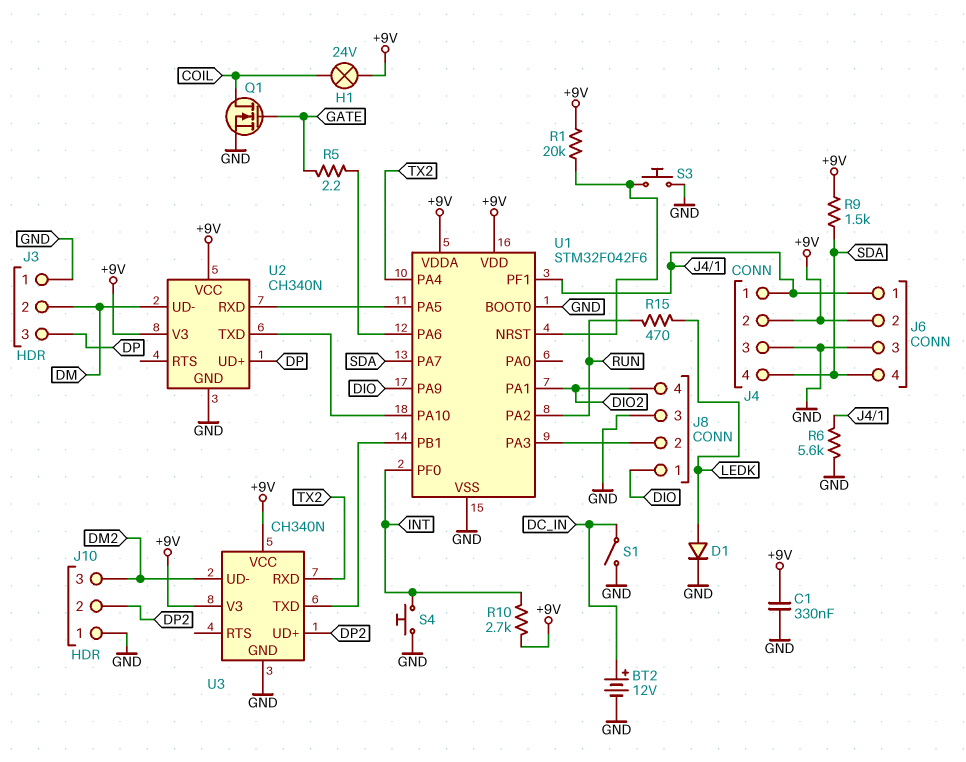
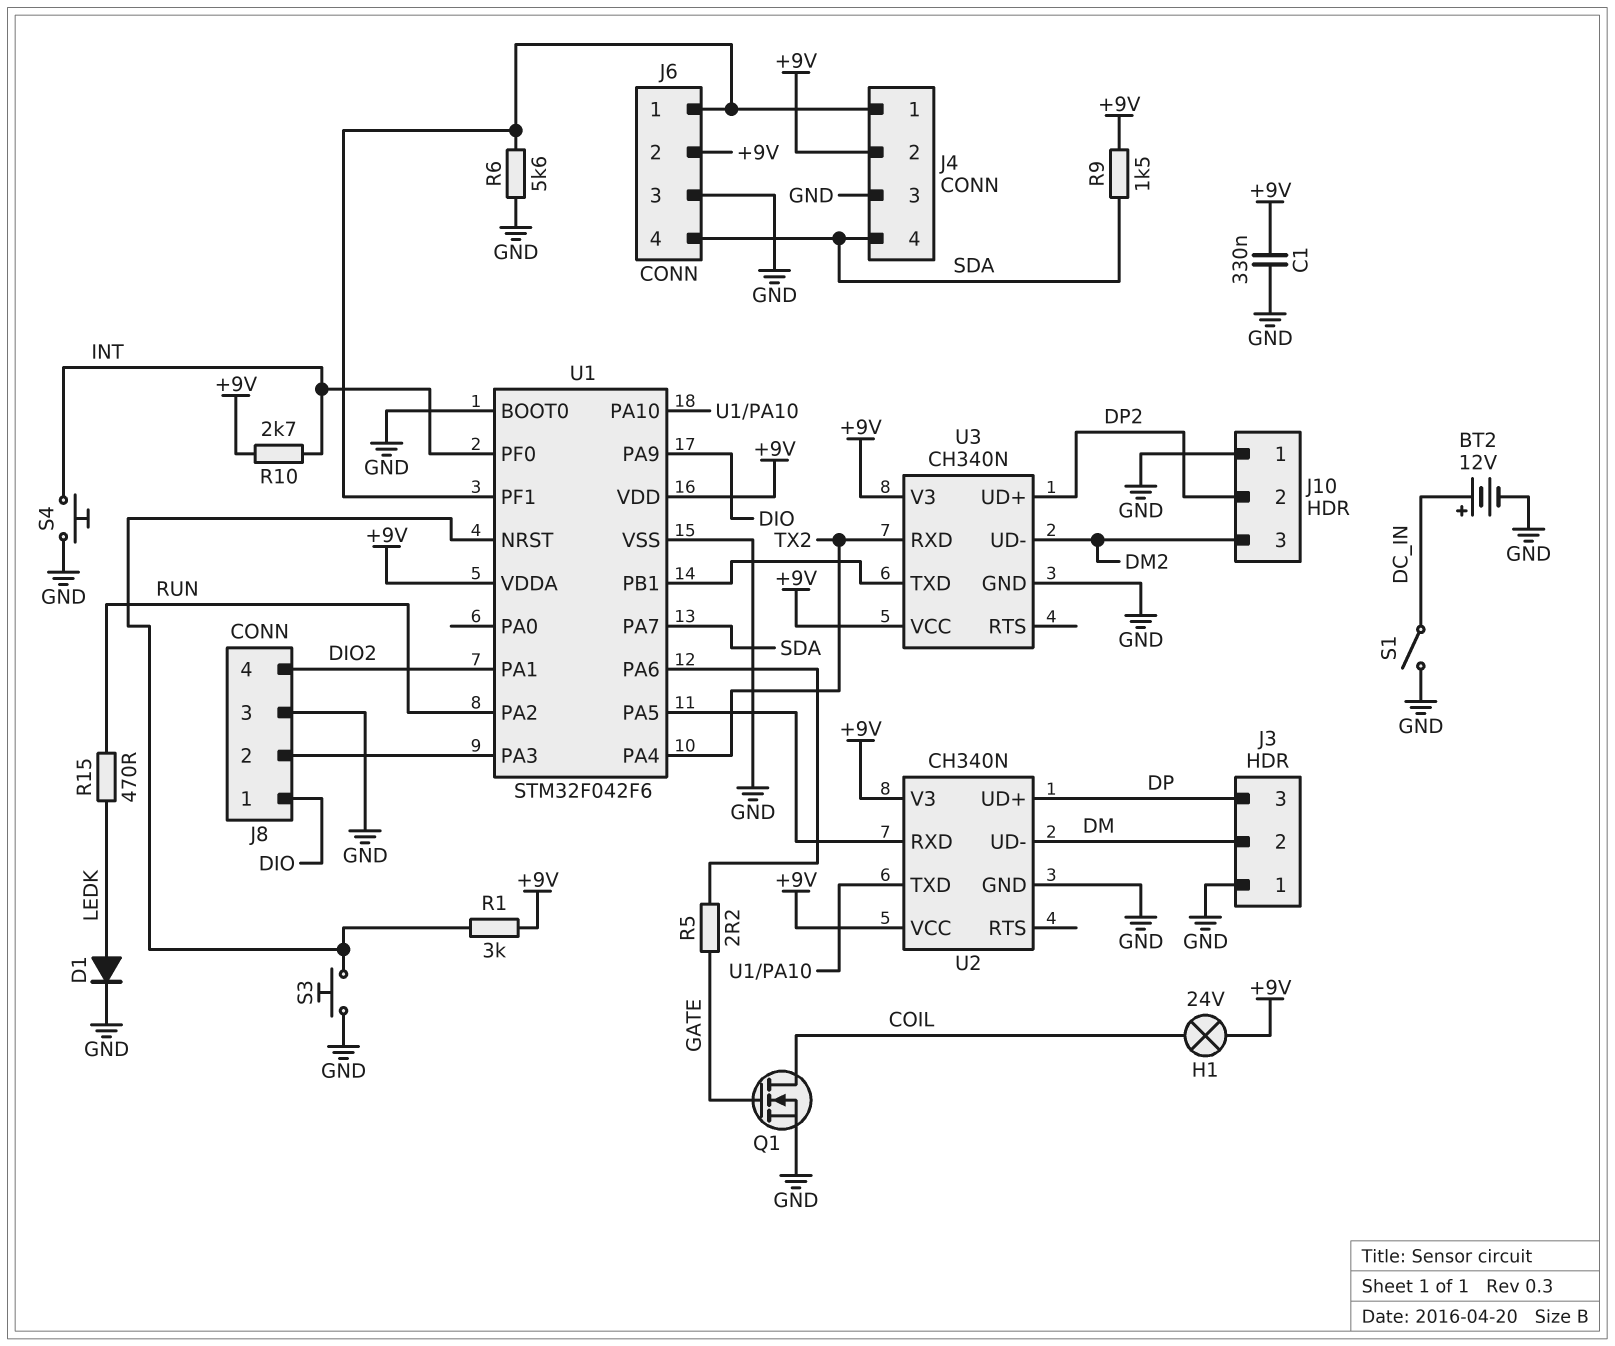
R1: 20k (+9V, U1/NRST) -> 3k (+9V, U1/NRST)

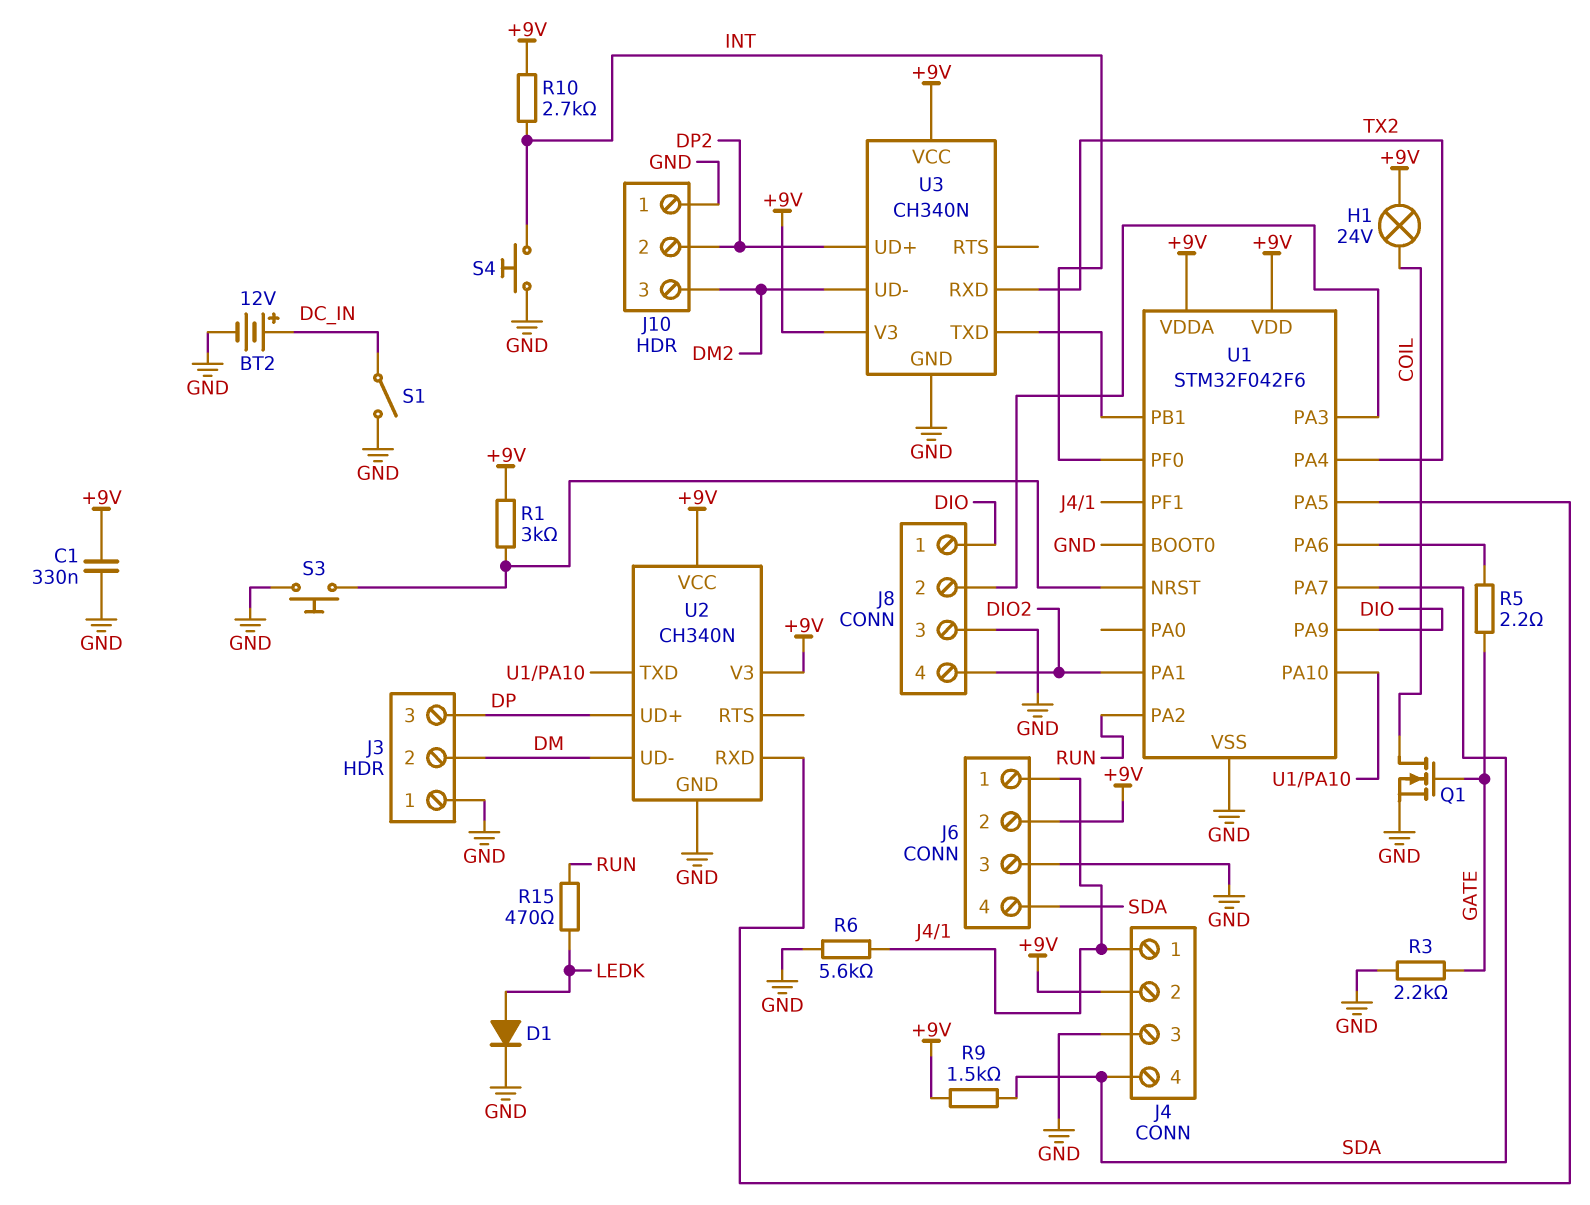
R3: none -> 2.2k (GATE, GND)

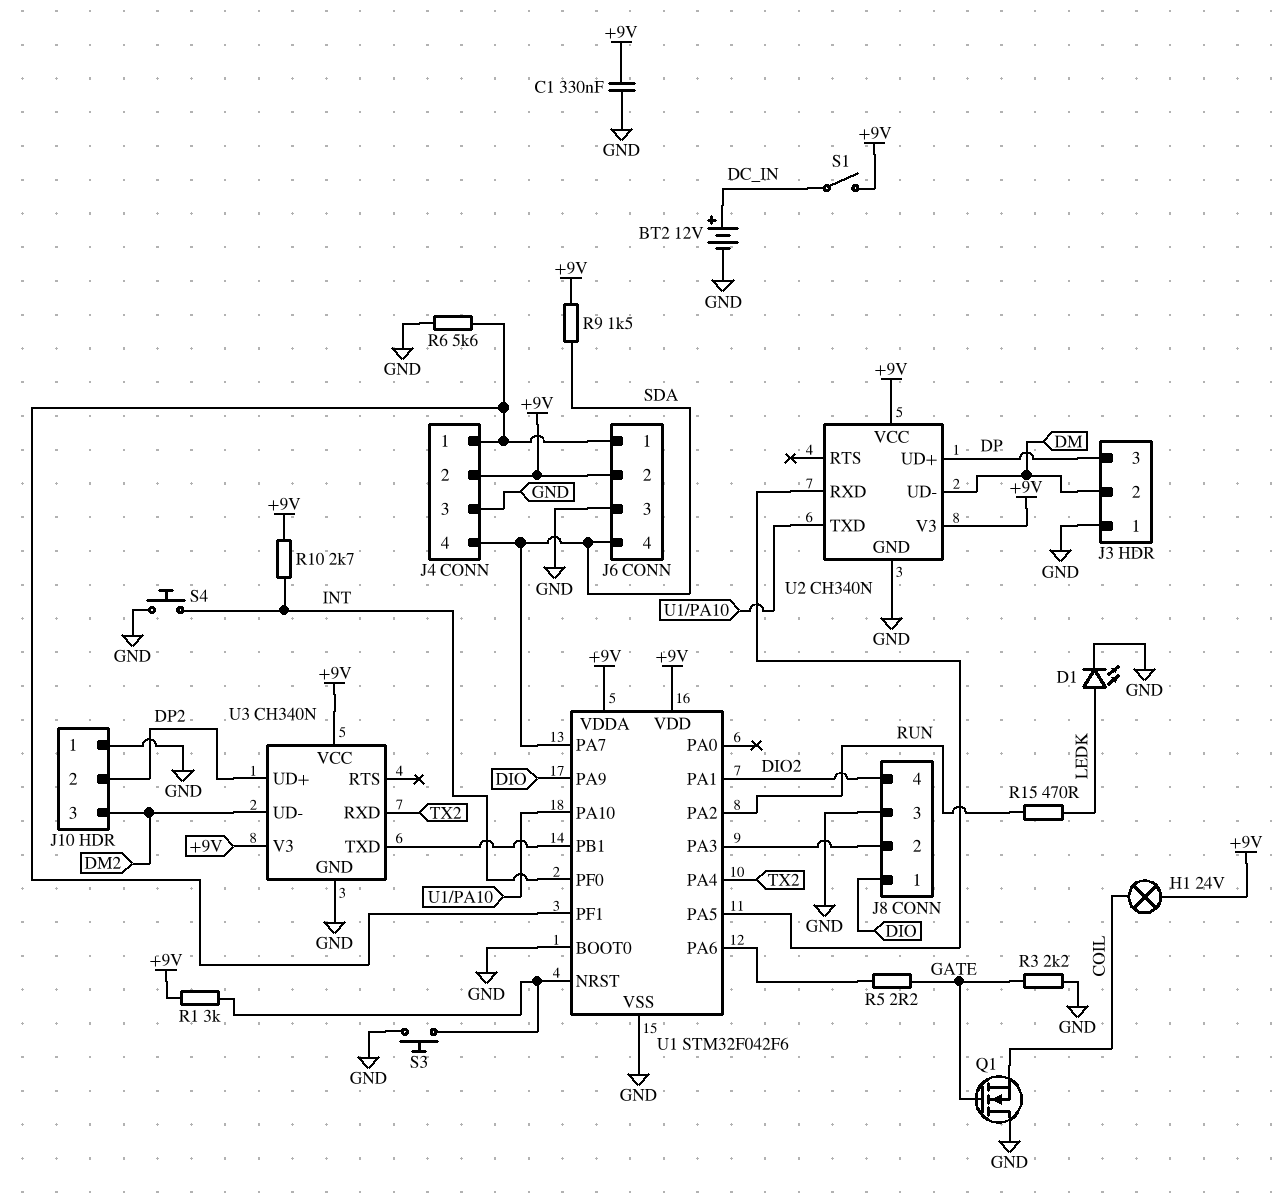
D1: diode (A LEDK, K GND) -> LED (A LEDK, K GND)
Q1: NMOS (G GATE, D COIL, S GND) -> NMOS (G GATE, D GND, S COIL)
S1: switch (DC_IN, GND) -> switch (+9V, DC_IN)

